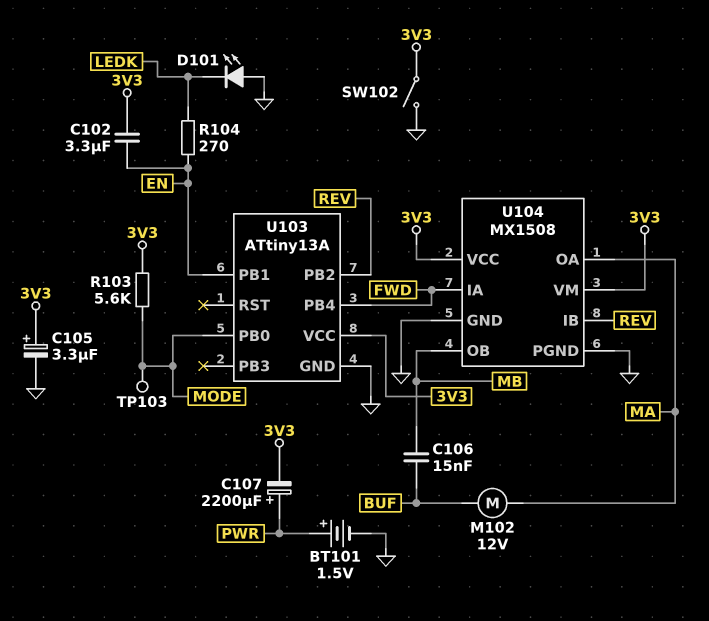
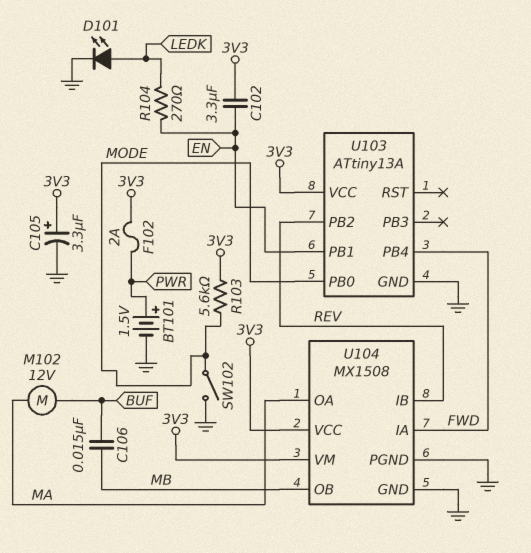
C107: 2200uF (plus PWR, minus 3V3) -> none
D101: LED (A GND, K LEDK) -> LED (A LEDK, K GND)
F102: none -> 2A (3V3, PWR)
SW102: switch (3V3, GND) -> switch (GND, MODE)
TP103: test point (MODE) -> none

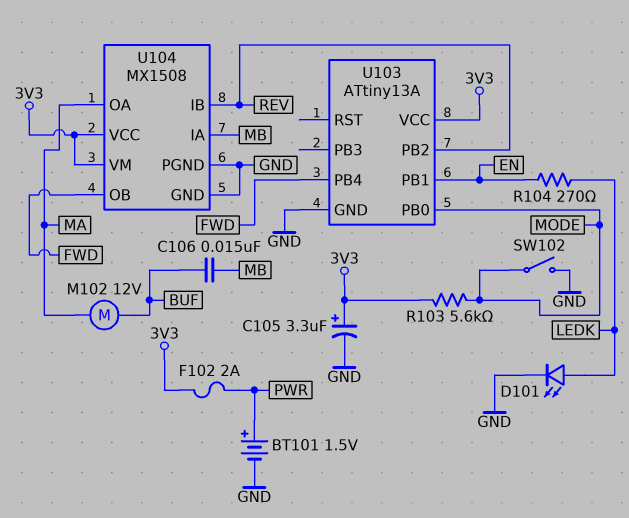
C102: 3.3uF (3V3, EN) -> none
U104 pin IA: FWD -> MB
U104 pin OB: MB -> FWD

